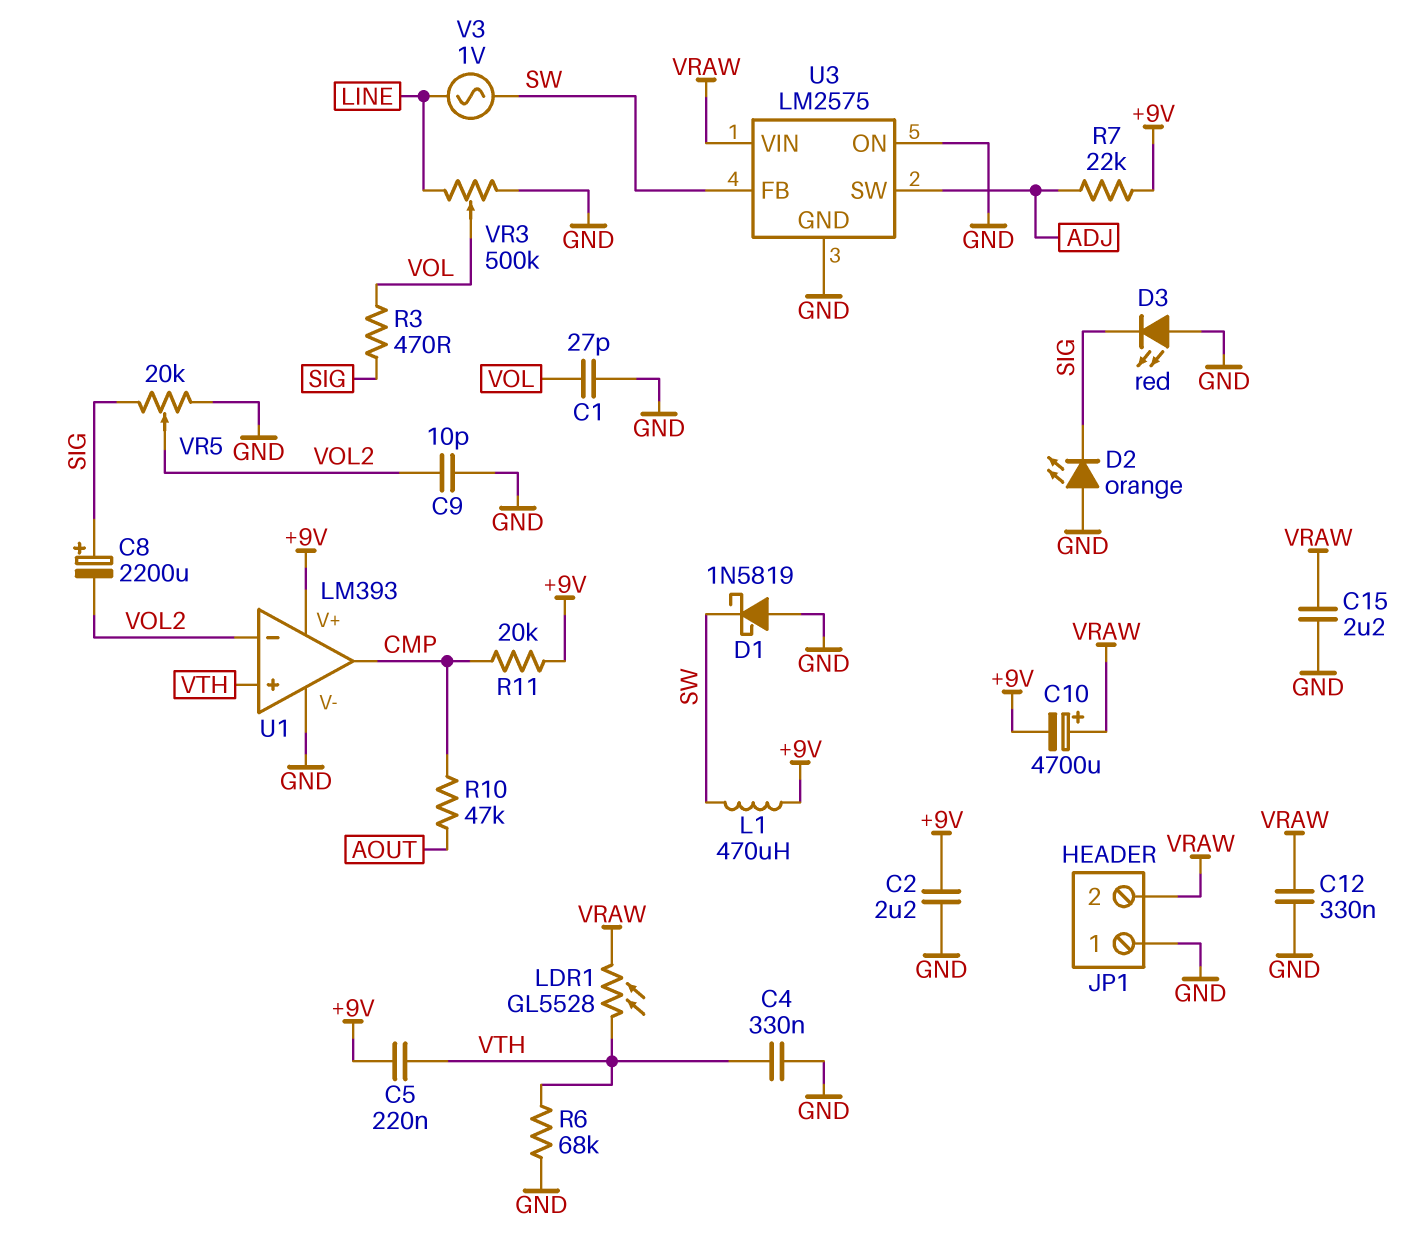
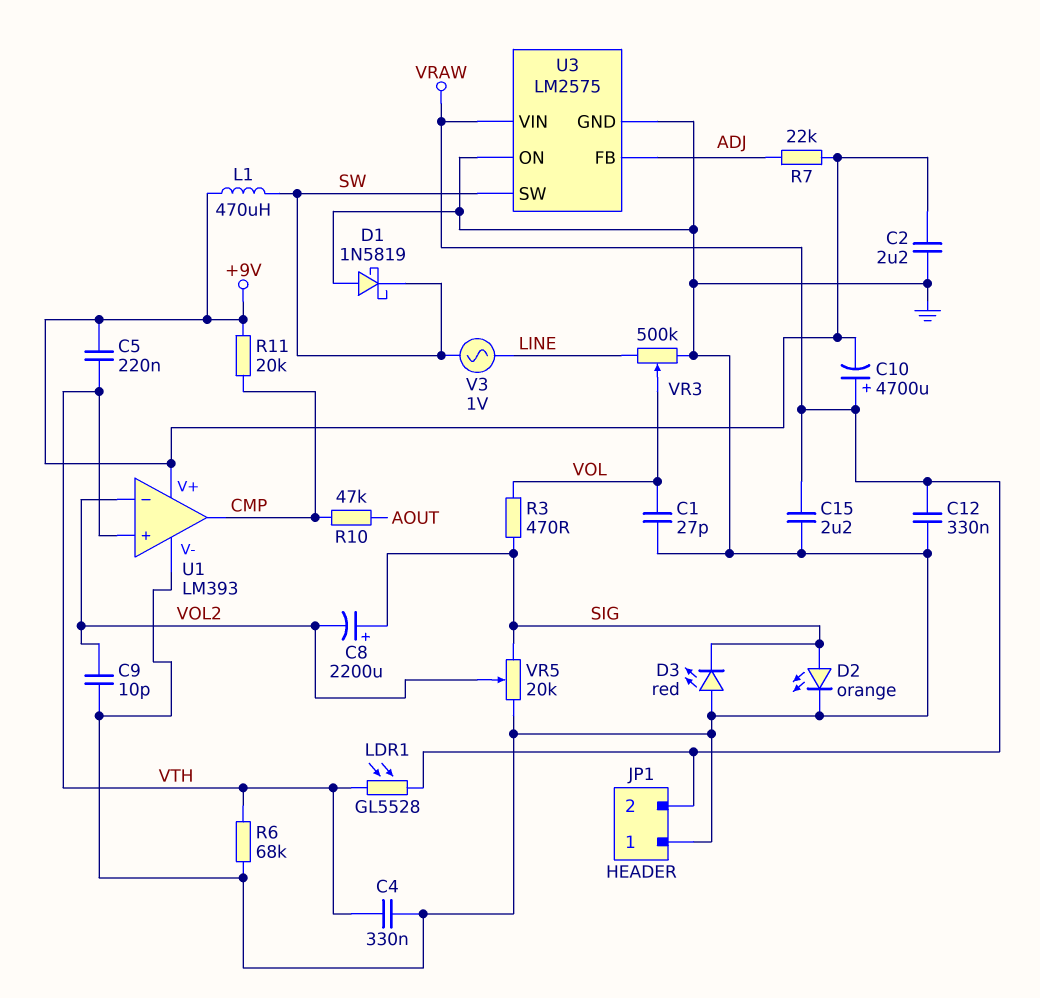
D2: LED orange (A GND, K SIG) -> LED orange (A SIG, K GND)
U3 pin FB: SW -> ADJ
U3 pin SW: ADJ -> SW

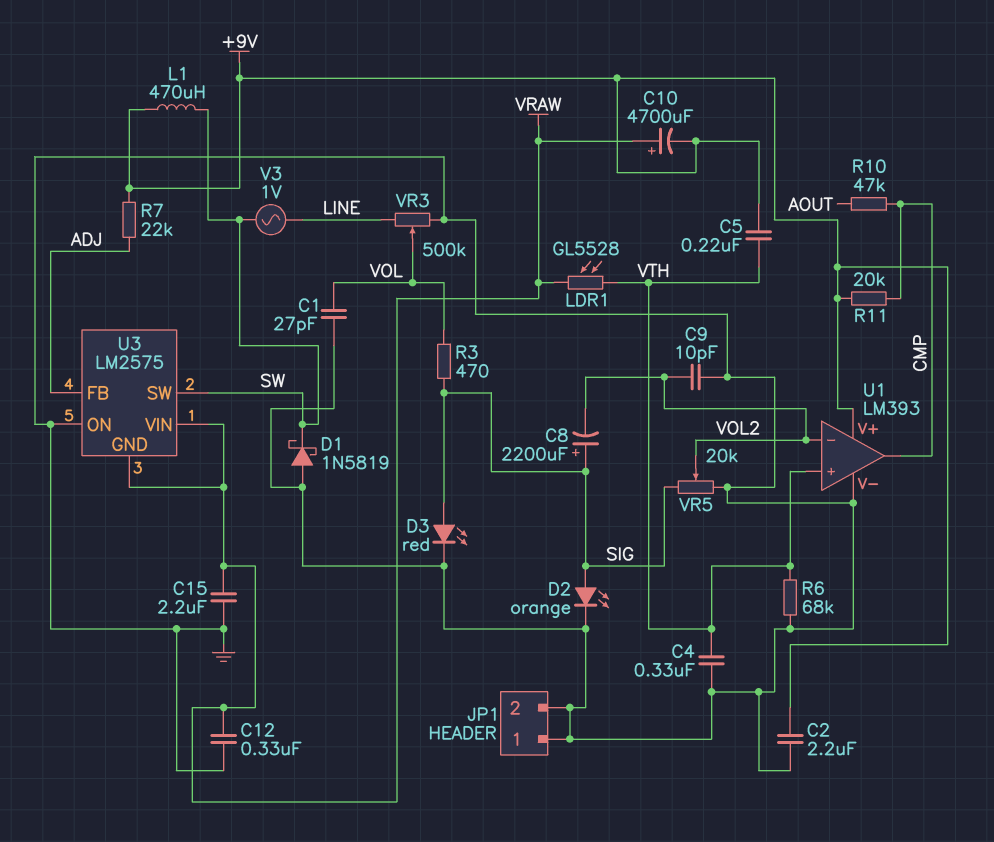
D3: LED red (A GND, K SIG) -> LED red (A SIG, K GND)
JP1 pin 2: VRAW -> GND
U3 pin GND: GND -> VRAW

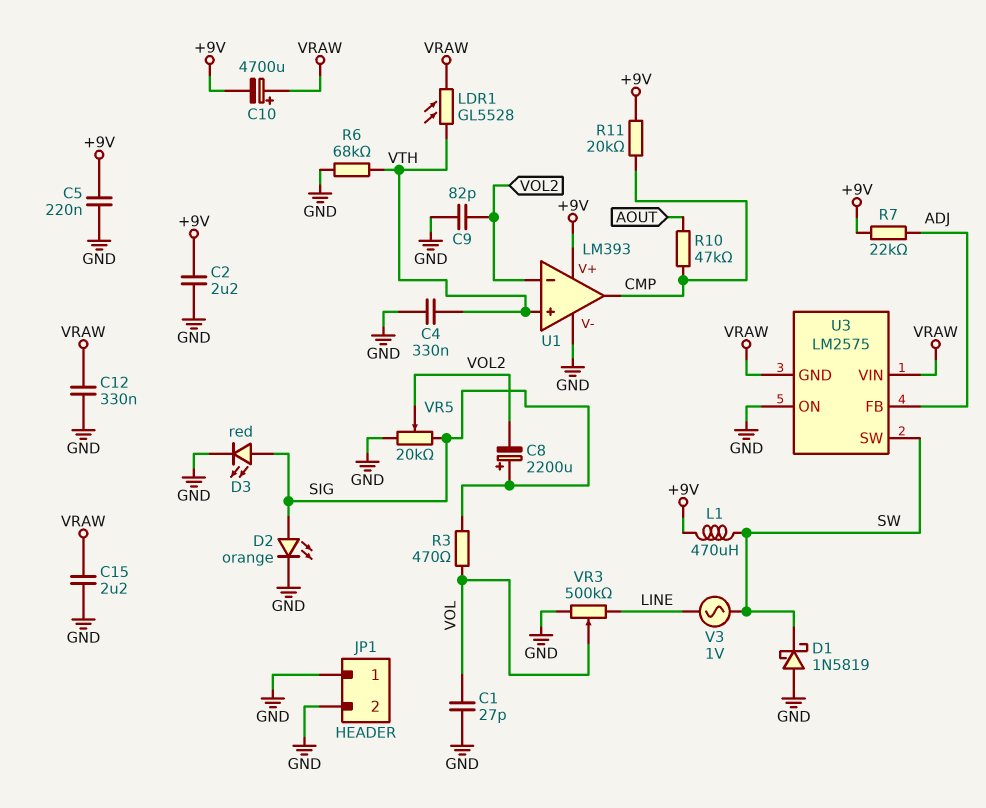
C5: 220nF (+9V, VTH) -> 220nF (+9V, GND)
C9: 10pF (GND, VOL2) -> 82pF (GND, VOL2)

